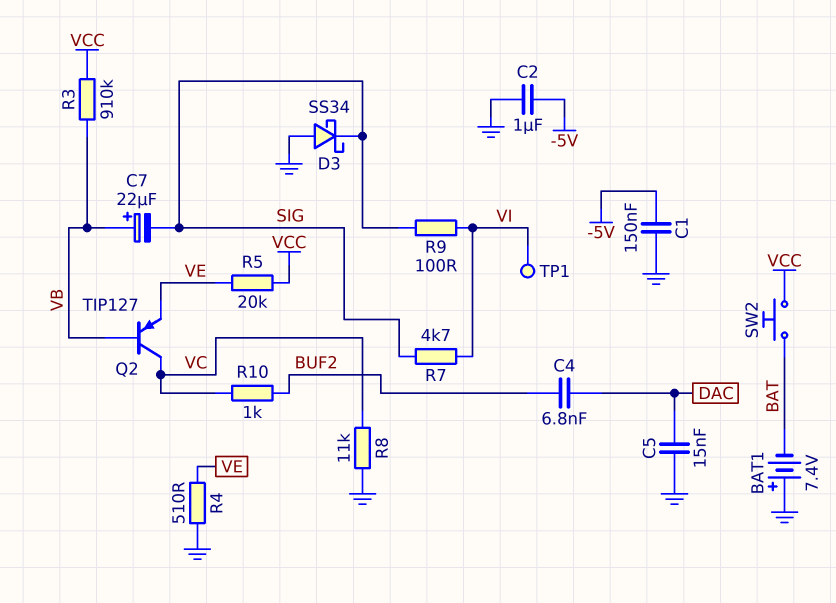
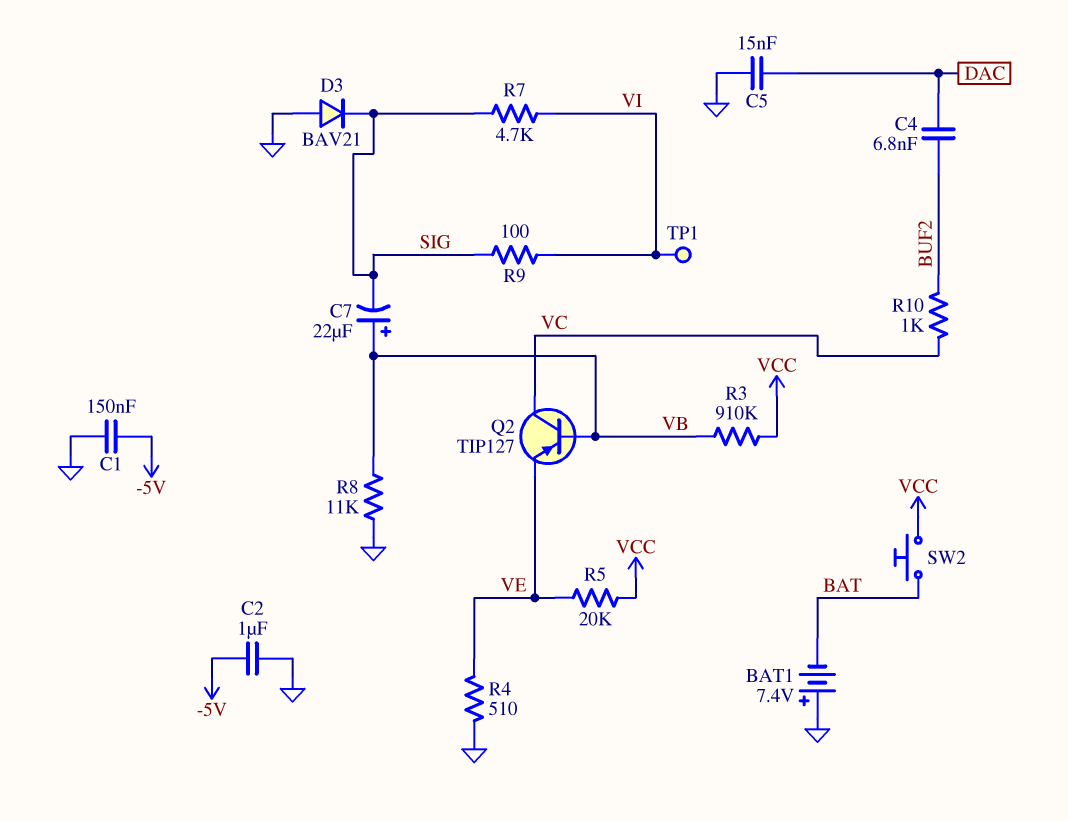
D3: schottky SS34 (A GND, K SIG) -> diode BAV21 (A GND, K SIG)
R8: 11k (GND, VC) -> 11k (GND, VB)

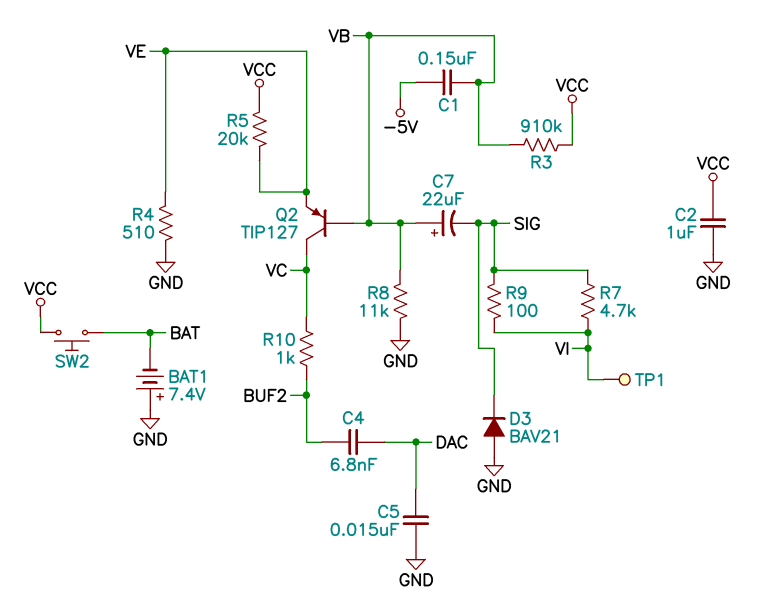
C1: 150nF (-5V, GND) -> 150nF (-5V, VB)
C2: 1uF (-5V, GND) -> 1uF (GND, VCC)

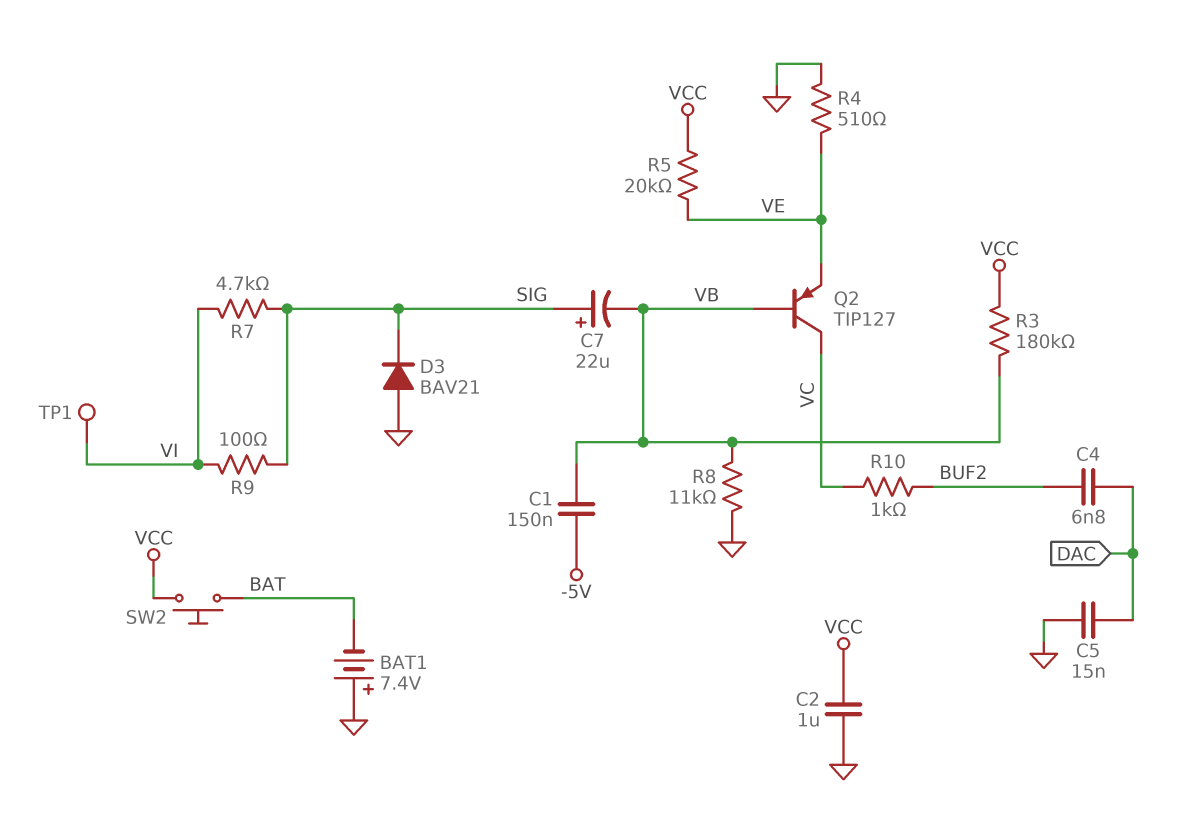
C7: 22uF (plus VB, minus SIG) -> 22uF (plus SIG, minus VB)
R3: 910k (VB, VCC) -> 180k (VB, VCC)

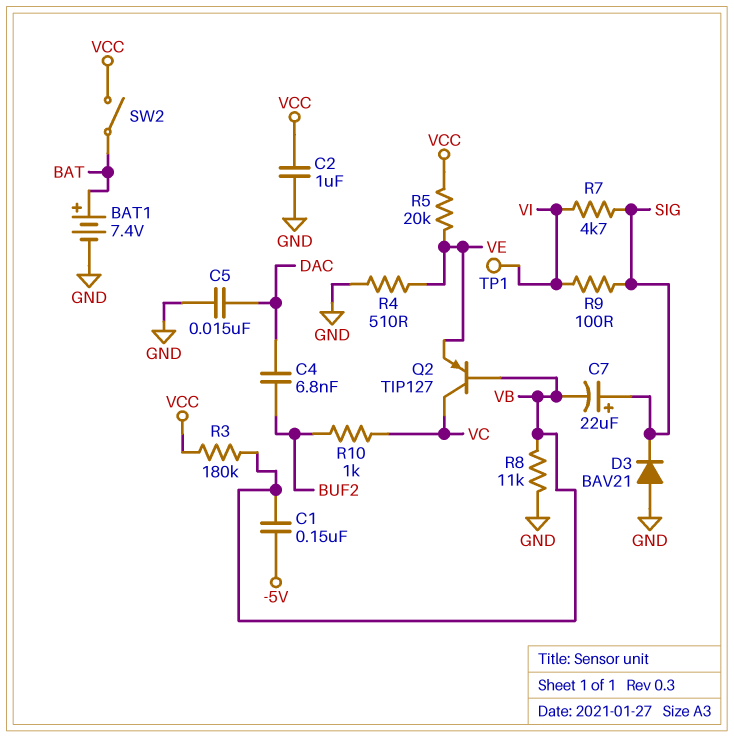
BAT1: 7.4V (plus GND, minus BAT) -> 7.4V (plus BAT, minus GND)
SW2: button (BAT, VCC) -> switch (BAT, VCC)

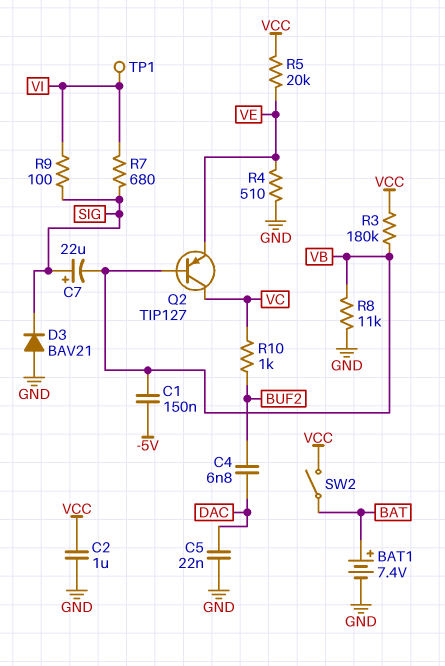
C5: 15nF (DAC, GND) -> 22nF (DAC, GND)
R7: 4.7k (SIG, VI) -> 680 (SIG, VI)

